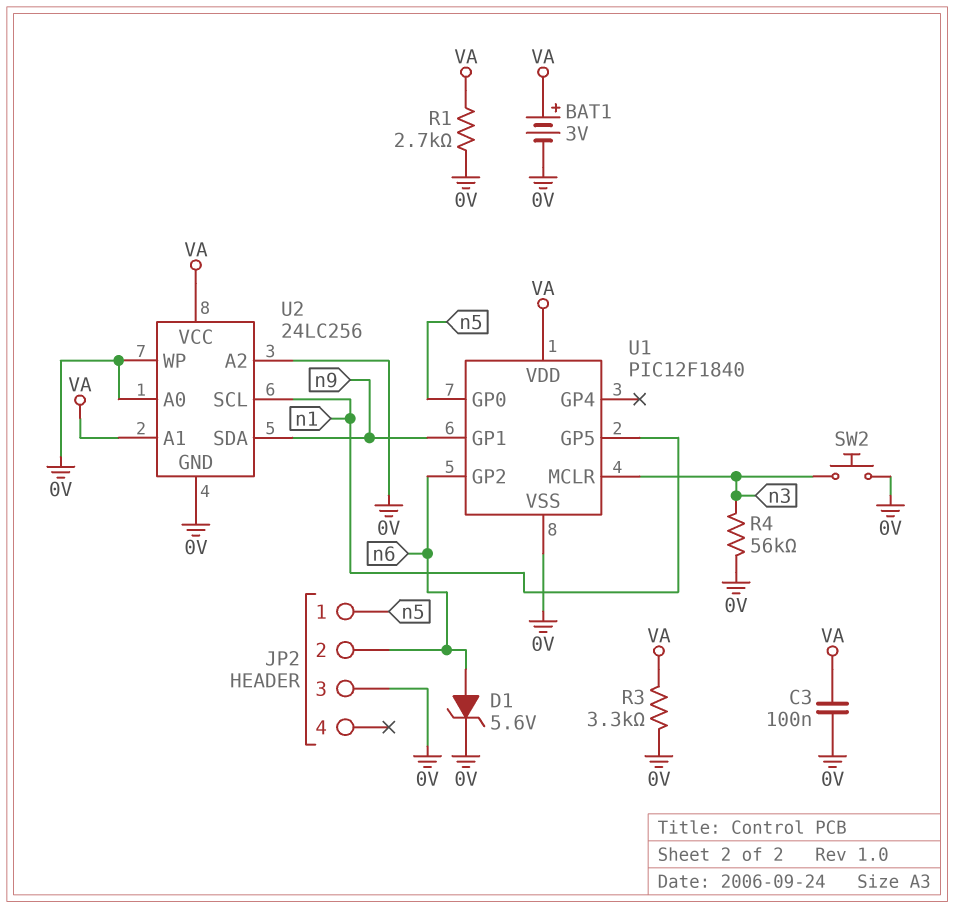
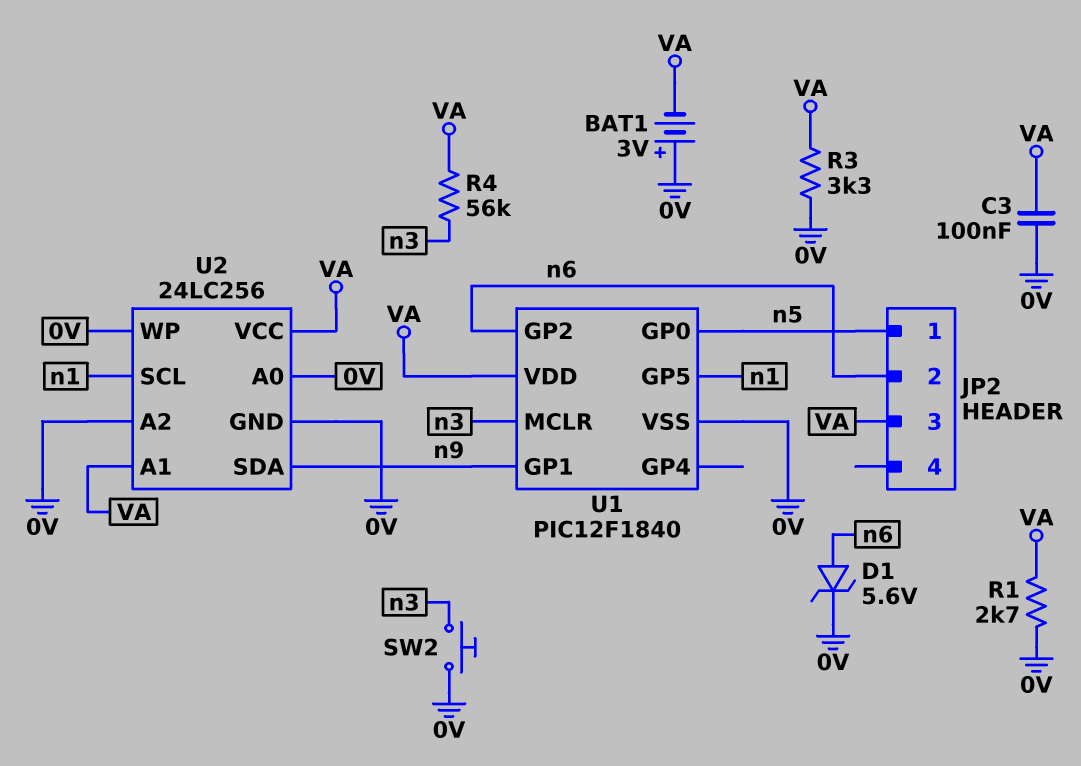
BAT1: 3V (plus VA, minus 0V) -> 3V (plus 0V, minus VA)
JP2 pin 3: 0V -> VA
R4: 56k (0V, n3) -> 56k (VA, n3)

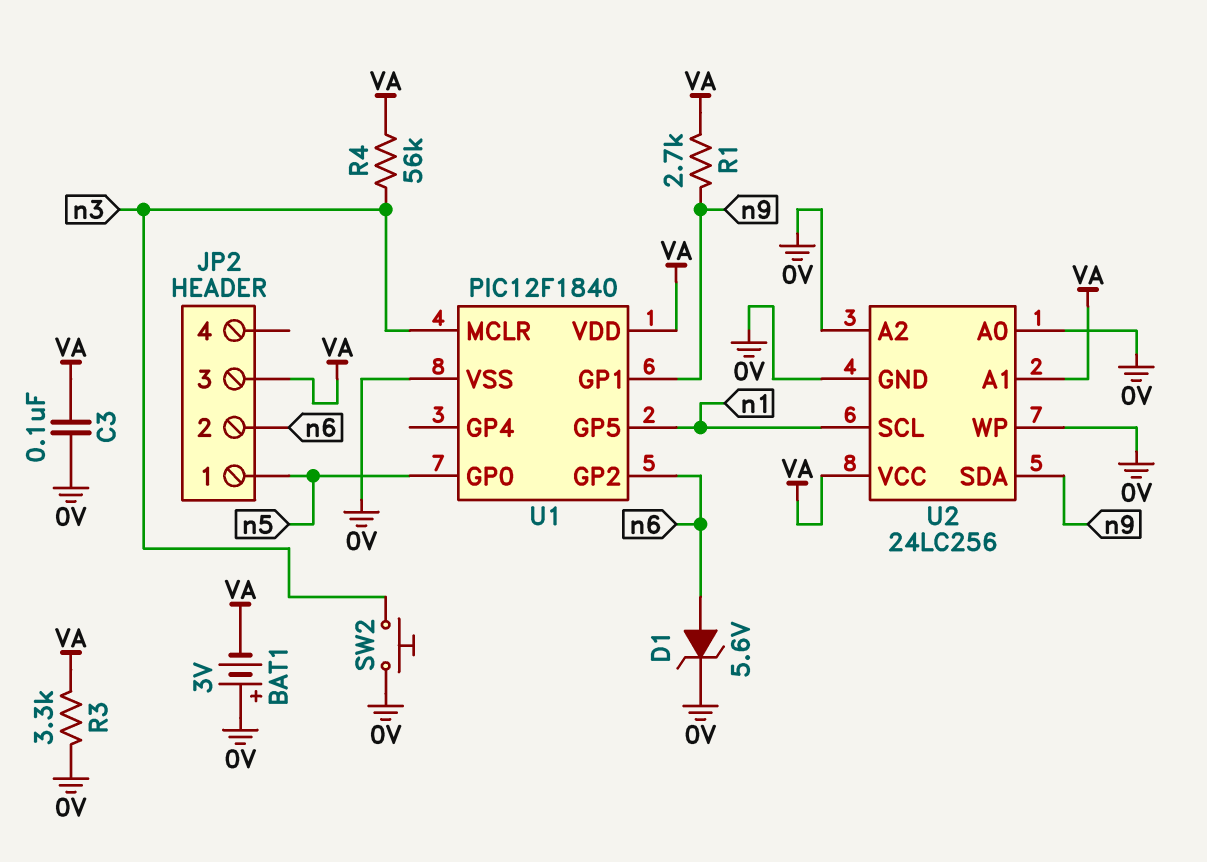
R1: 2.7k (0V, VA) -> 2.7k (VA, n9)

